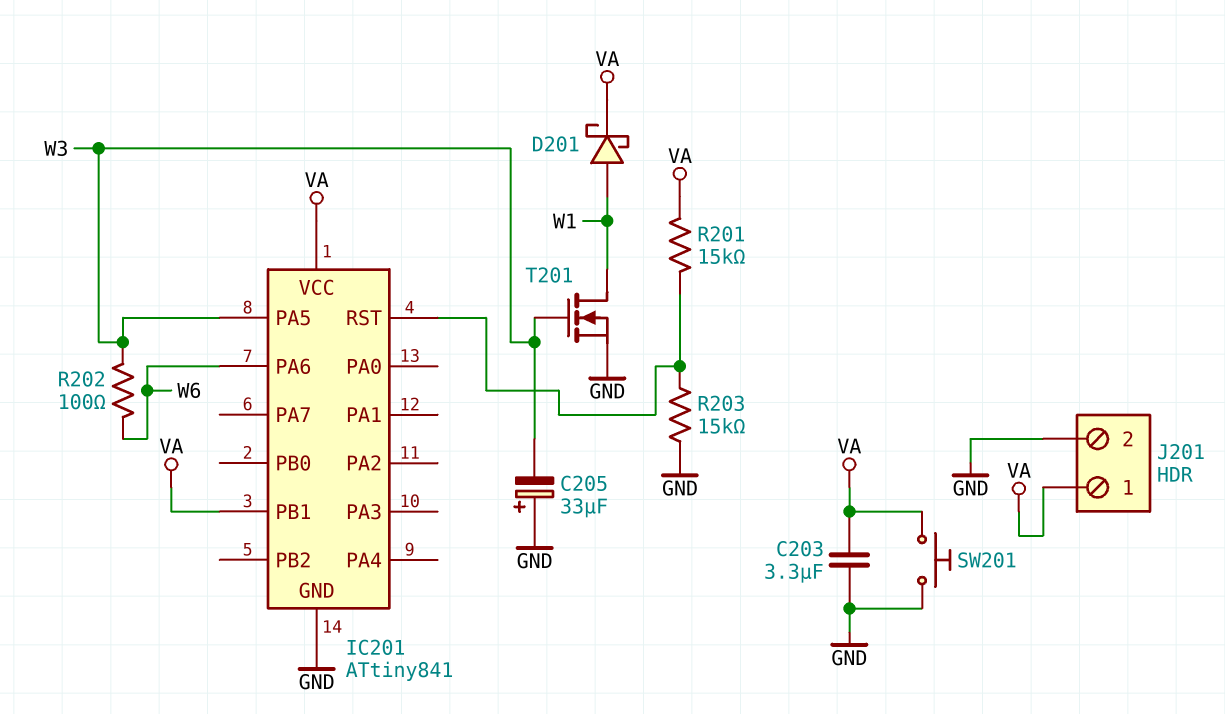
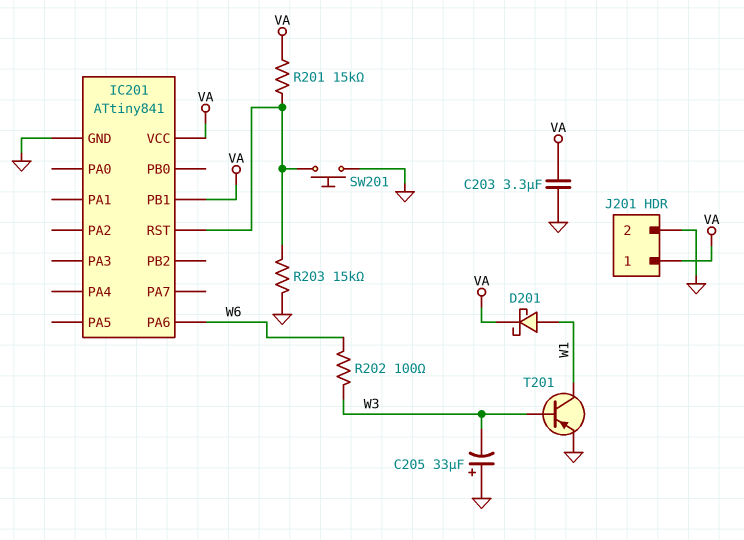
IC201 pin PA5: W3 -> none
SW201: button (GND, VA) -> button (GND, IC201/RST)
T201: NMOS (G W3, D W1, S GND) -> PNP (B W3, C W1, E GND)

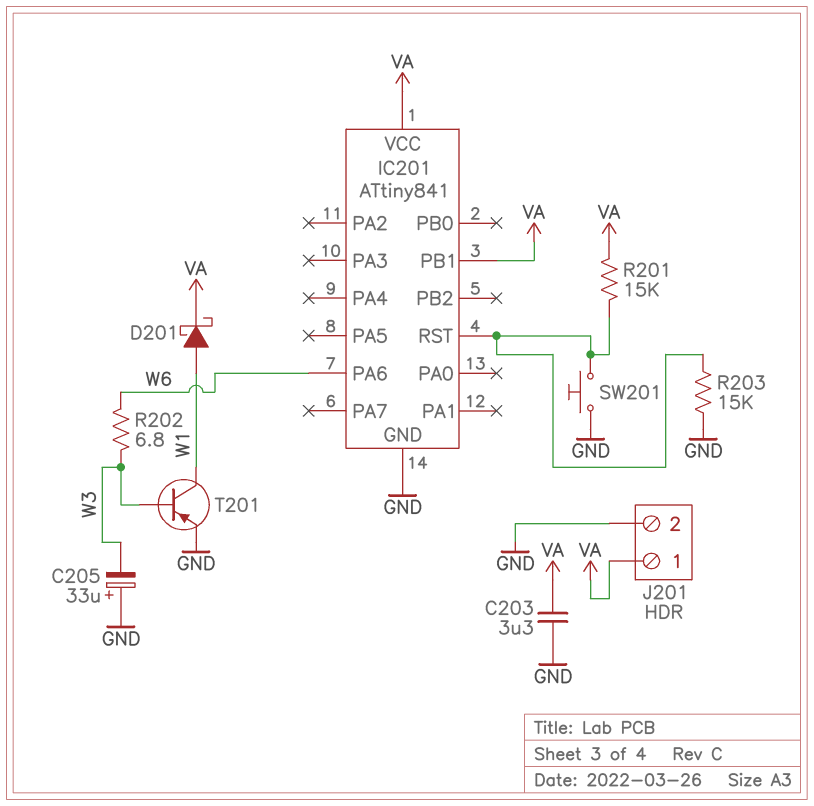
R202: 100 (W3, W6) -> 6.8 (W3, W6)

